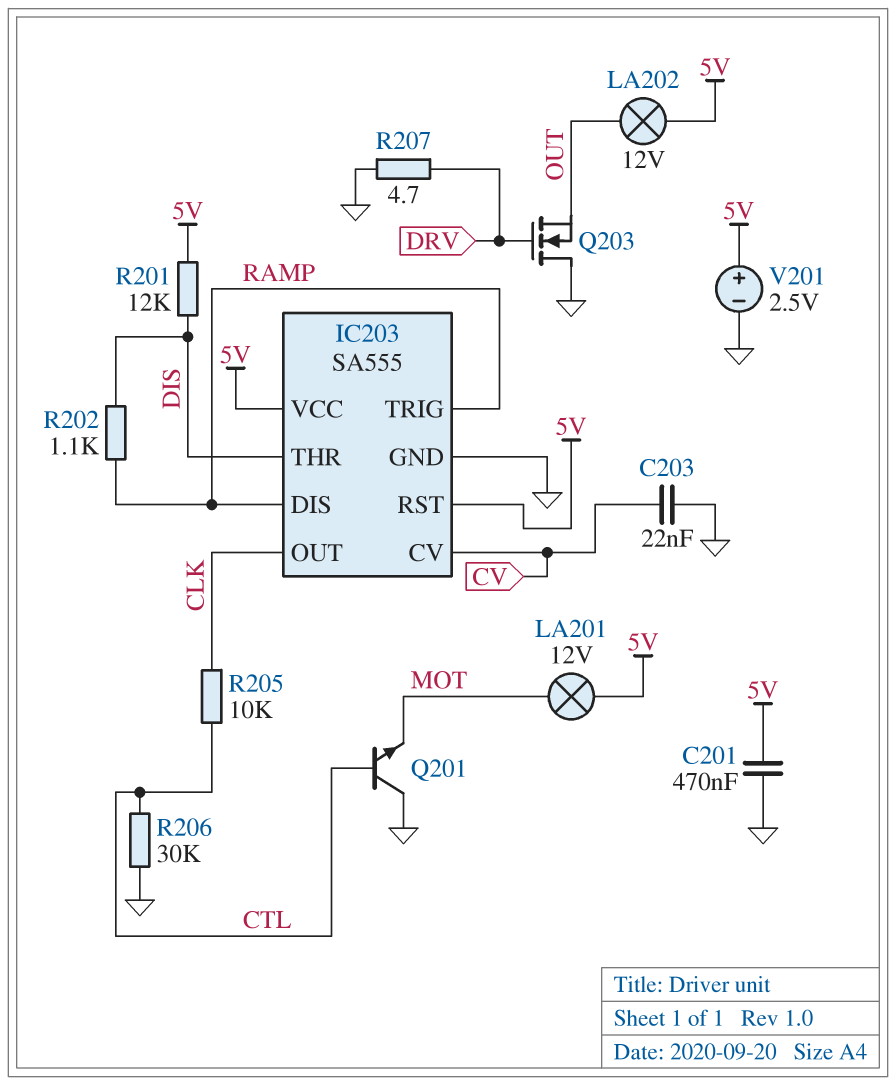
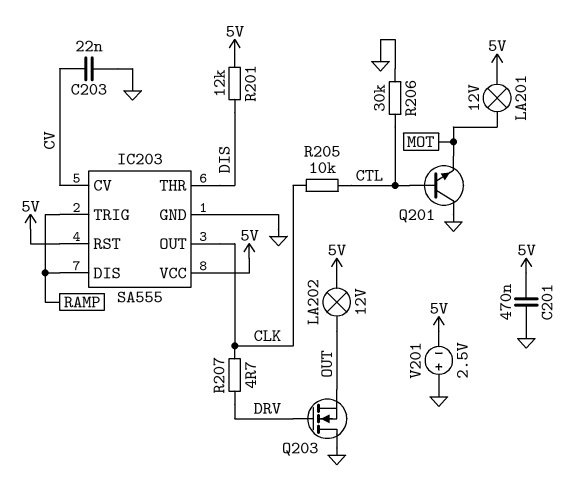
R202: 1.1k (DIS, RAMP) -> none
R207: 4.7 (DRV, GND) -> 4.7 (CLK, DRV)
V201: 2.5V (plus 5V, minus GND) -> 2.5V (plus GND, minus 5V)

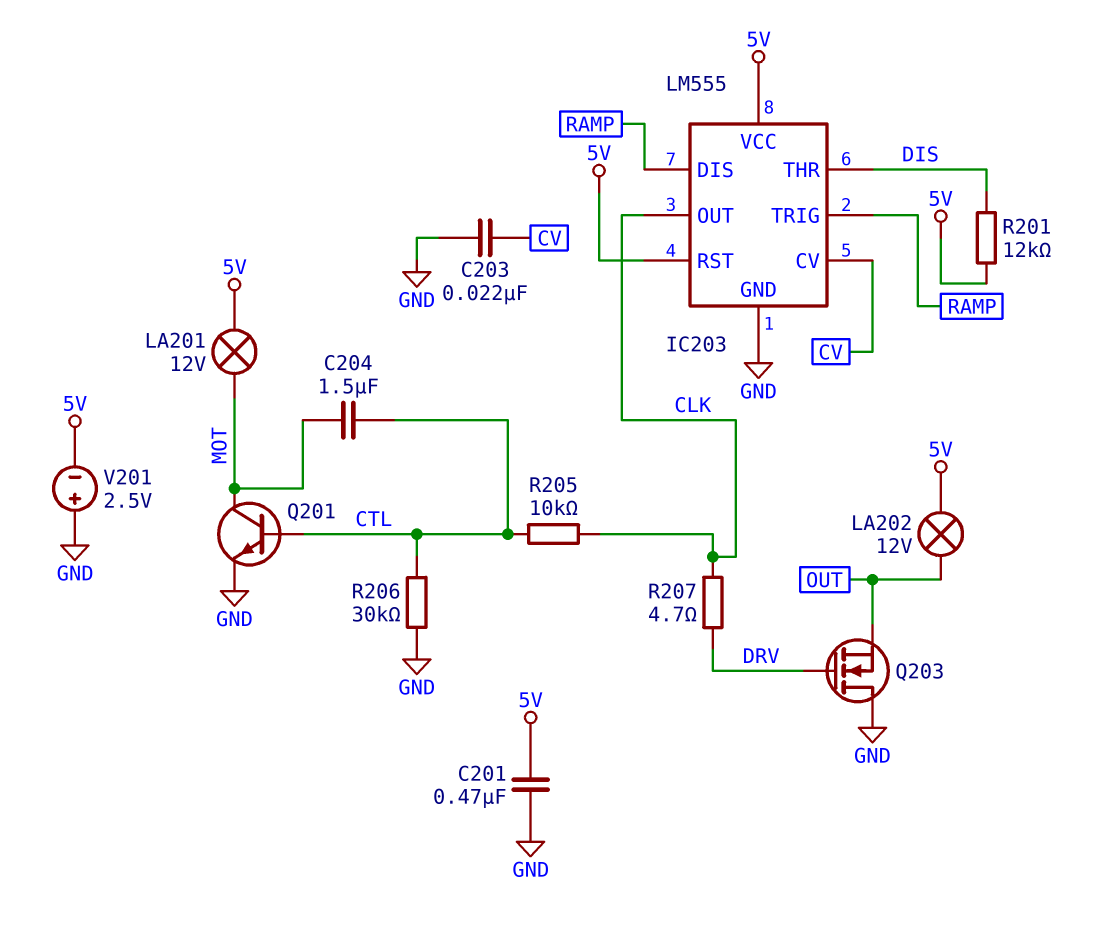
C204: none -> 1.5uF (CTL, MOT)
IC203: SA555 -> LM555
Q201: NPN (B CTL, C GND, E MOT) -> NPN (B CTL, C MOT, E GND)

